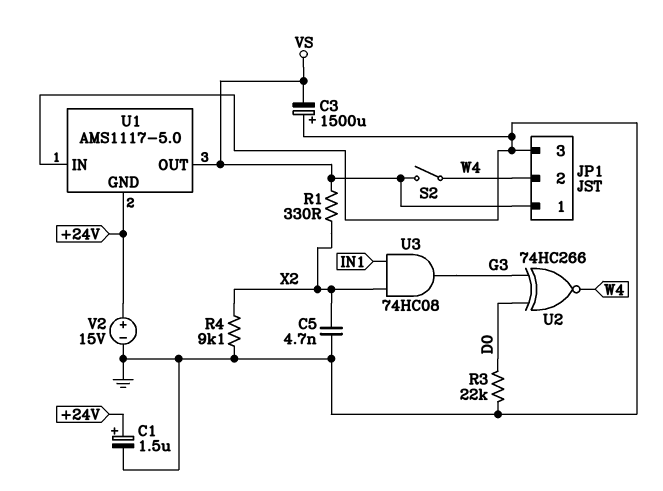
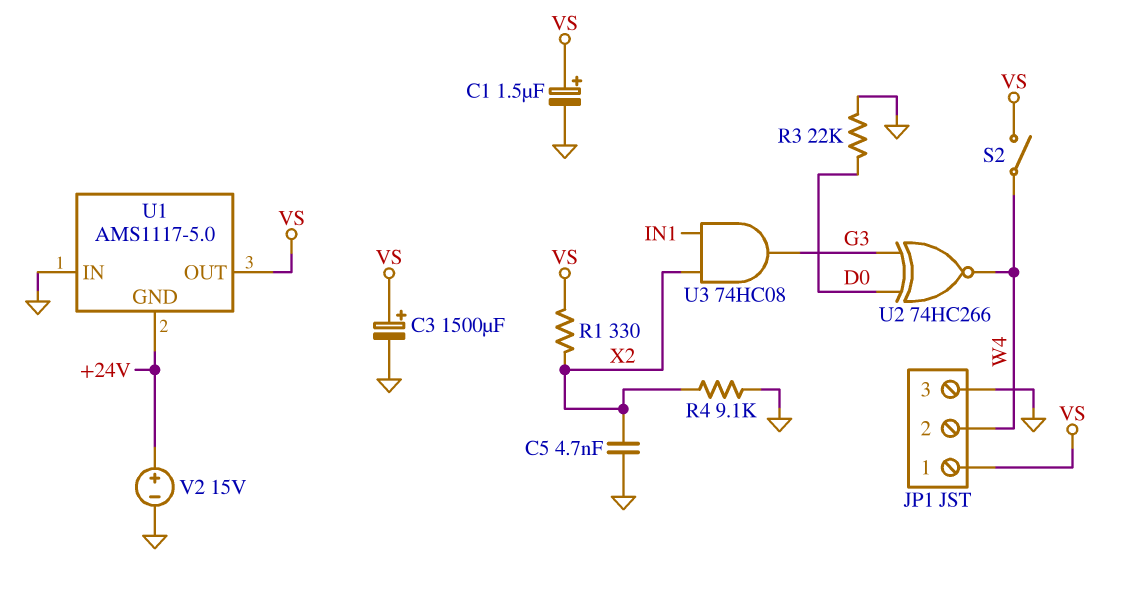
C1: 1.5uF (plus +24V, minus GND) -> 1.5uF (plus VS, minus GND)
C3: 1500uF (plus GND, minus VS) -> 1500uF (plus VS, minus GND)

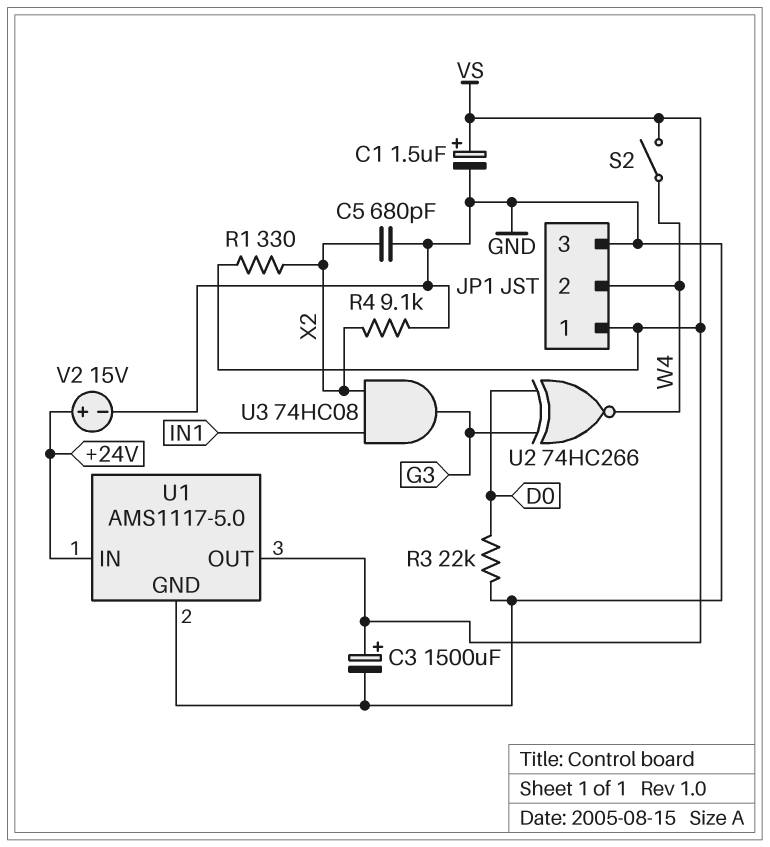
C5: 4.7nF (GND, X2) -> 680pF (GND, X2)
U1 pin GND: +24V -> GND
U1 pin IN: GND -> +24V

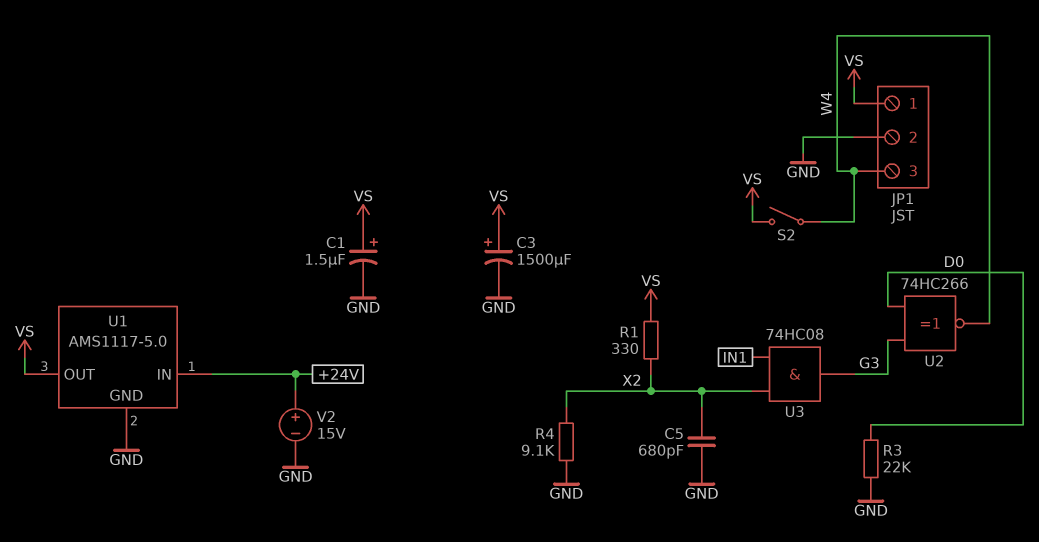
JP1 pin 2: W4 -> GND
JP1 pin 3: GND -> W4

